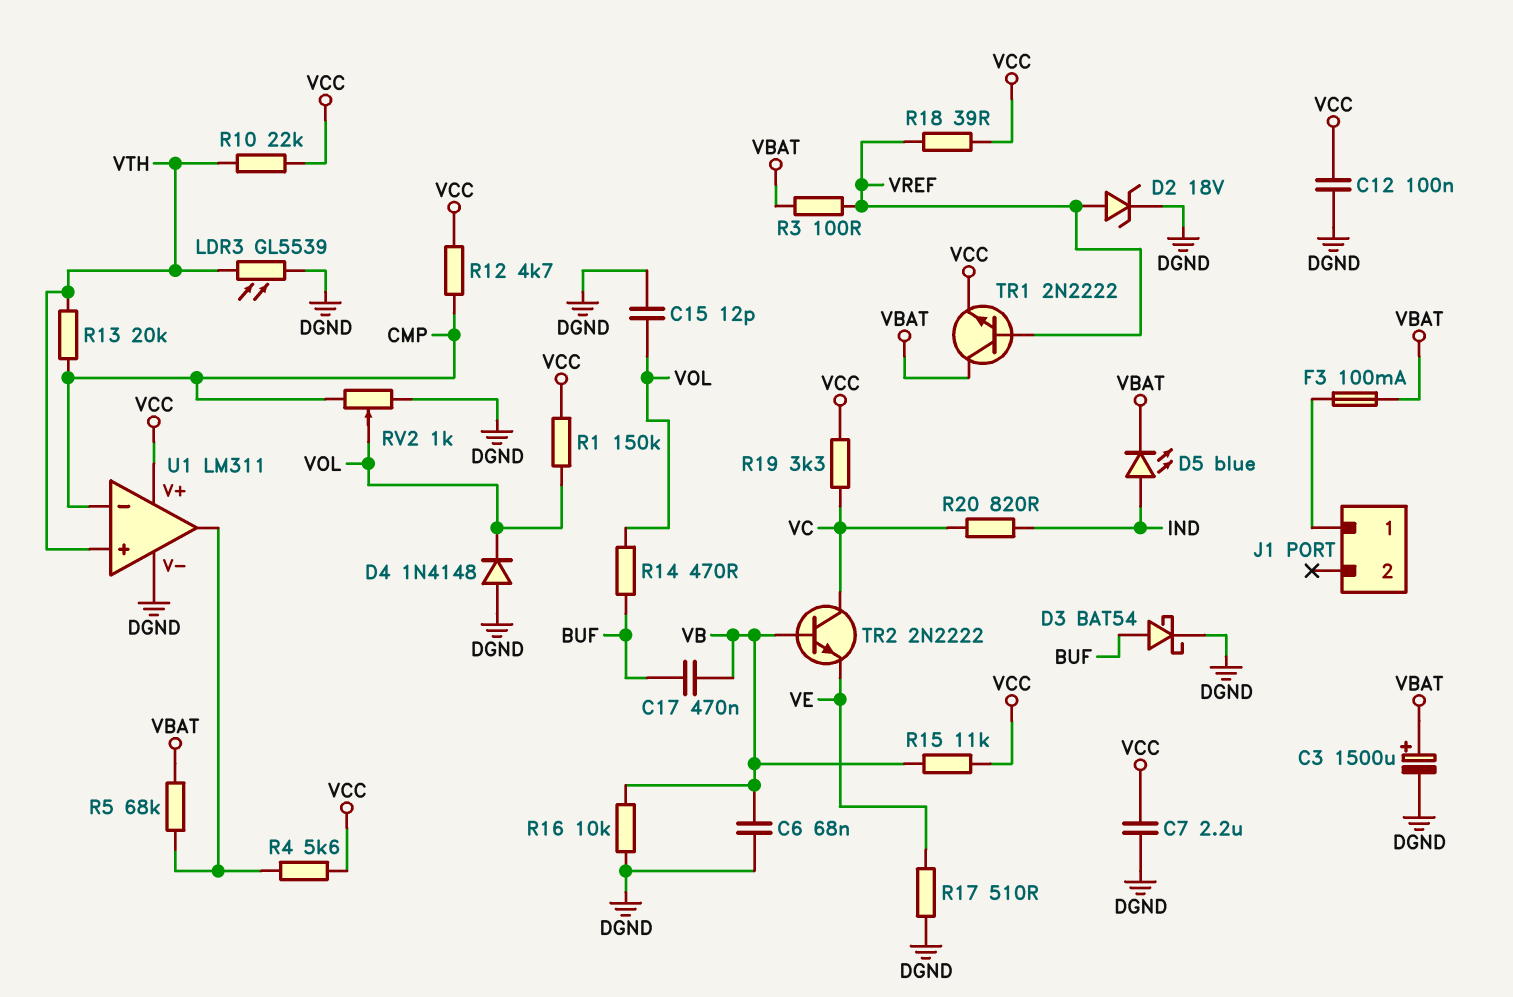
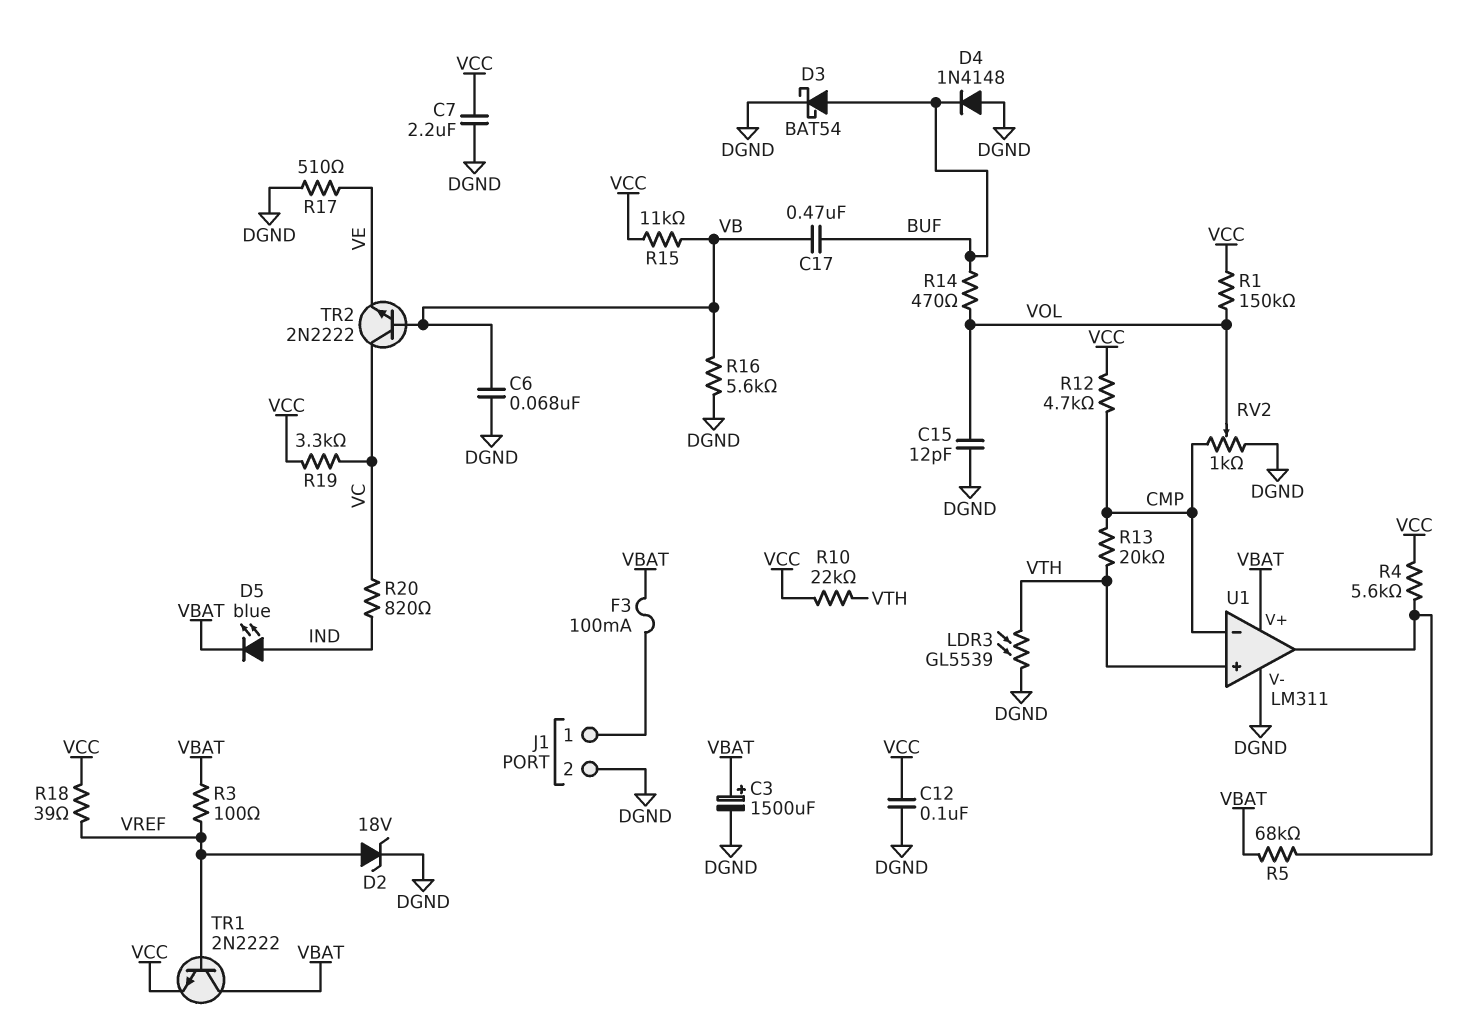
D4: diode 1N4148 (A DGND, K VOL) -> diode 1N4148 (A DGND, K BUF)
J1 pin 2: none -> DGND
R16: 10k (DGND, VB) -> 5.6k (DGND, VB)
U1 pin V+: VCC -> VBAT

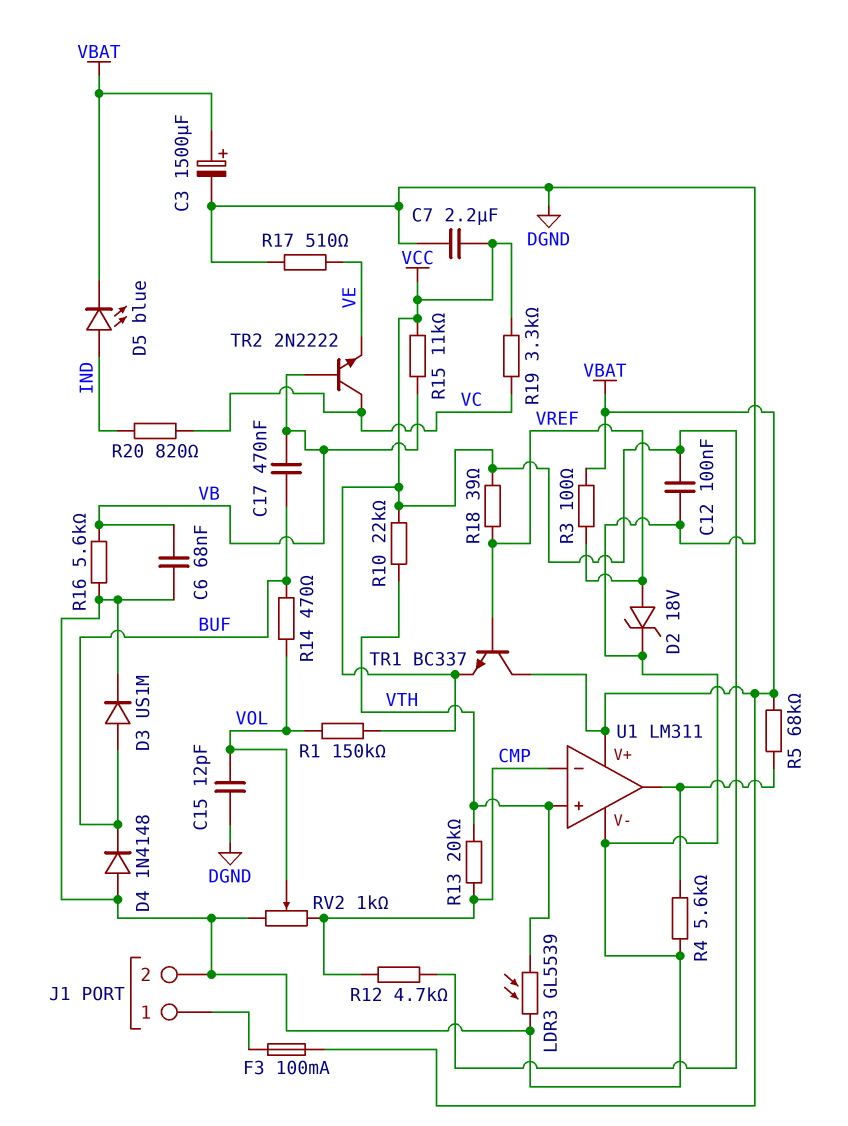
D3: schottky BAT54 (A BUF, K DGND) -> diode US1M (A BUF, K DGND)
R4: 5.6k (U1/out, VCC) -> 5.6k (DGND, U1/out)
TR1: NPN 2N2222 (B VREF, C VBAT, E VCC) -> NPN BC337 (B VREF, C VBAT, E VCC)

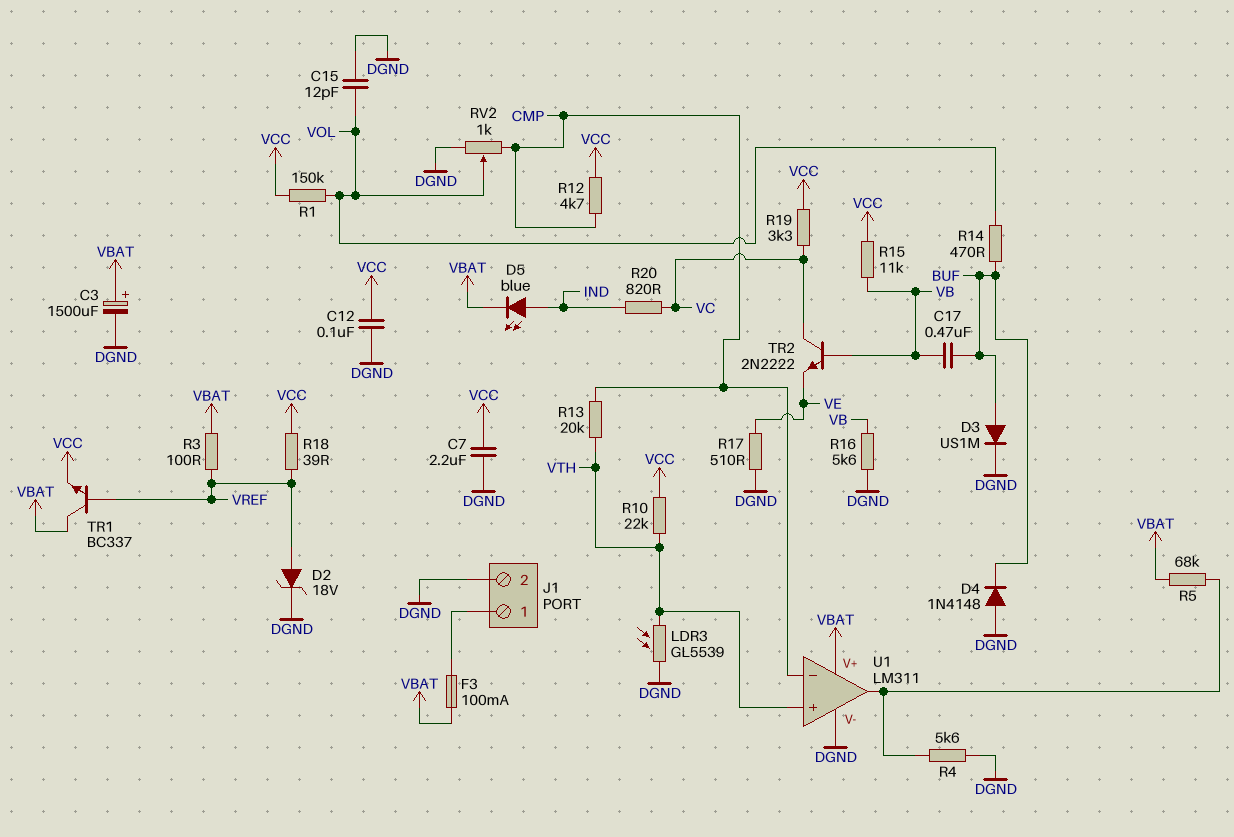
C6: 68nF (DGND, VB) -> none

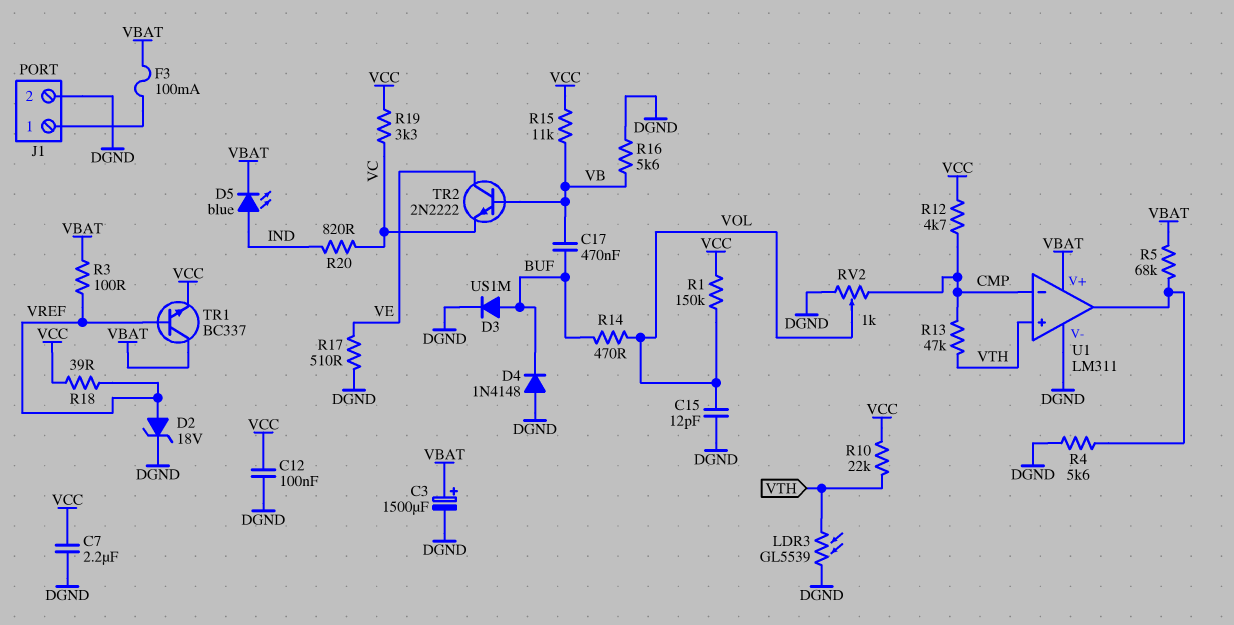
R13: 20k (CMP, VTH) -> 47k (CMP, VTH)
TR2: NPN 2N2222 (B VB, C VC, E VE) -> NPN 2N2222 (B VB, C VE, E VC)

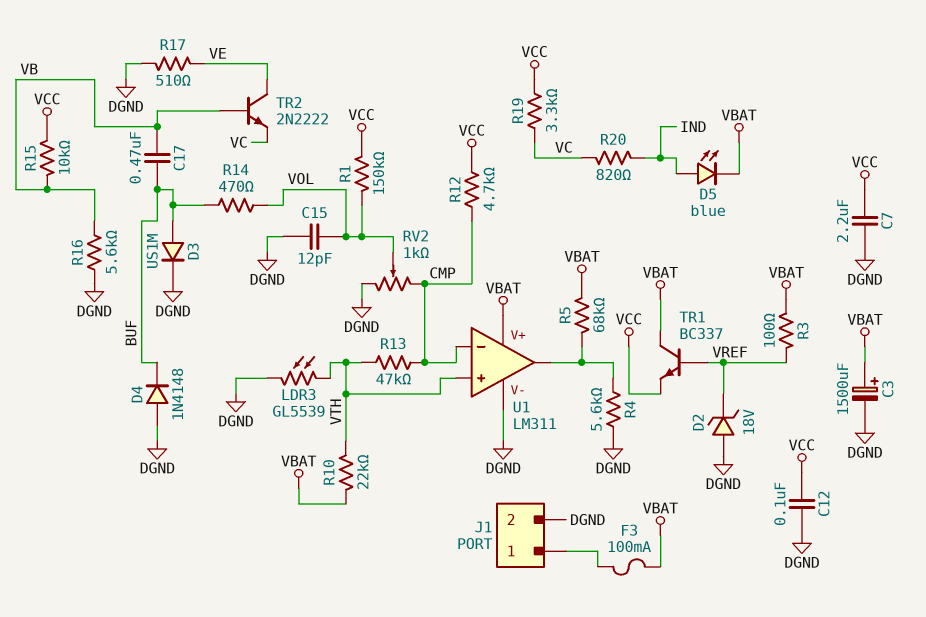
D2: zener 18V (A VREF, K DGND) -> zener 18V (A DGND, K VREF)
R10: 22k (VCC, VTH) -> 22k (VBAT, VTH)
R15: 11k (VB, VCC) -> 10k (VB, VCC)
R18: 39 (VCC, VREF) -> none

